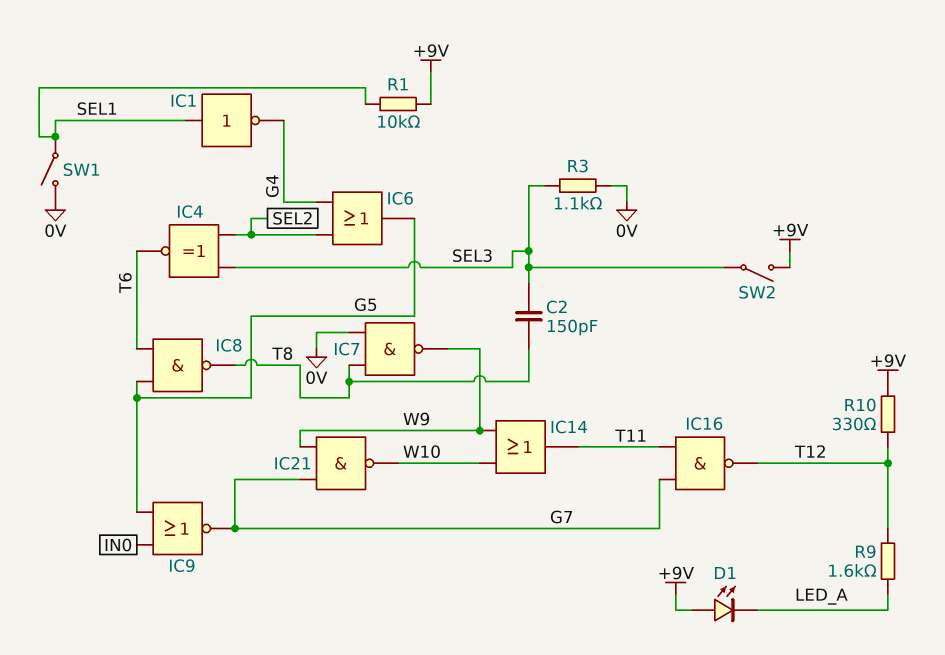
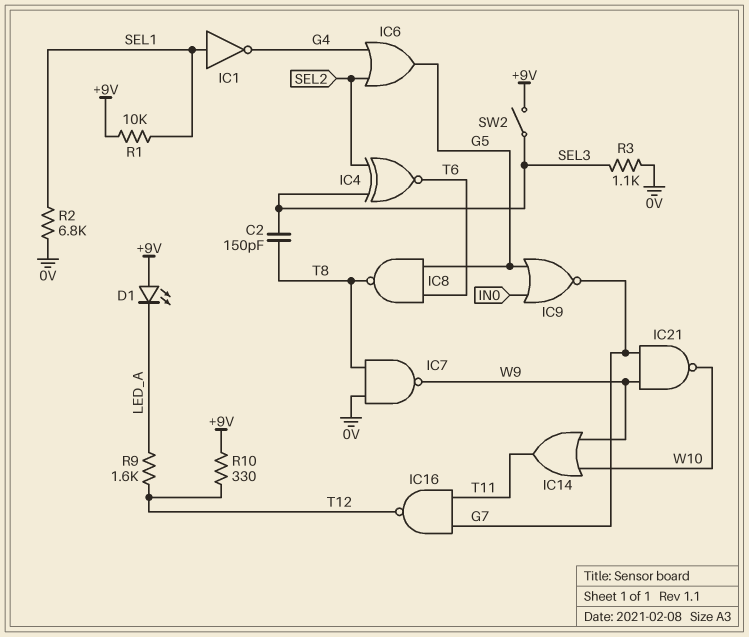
R2: none -> 6.8k (0V, SEL1)
SW1: switch (0V, SEL1) -> none

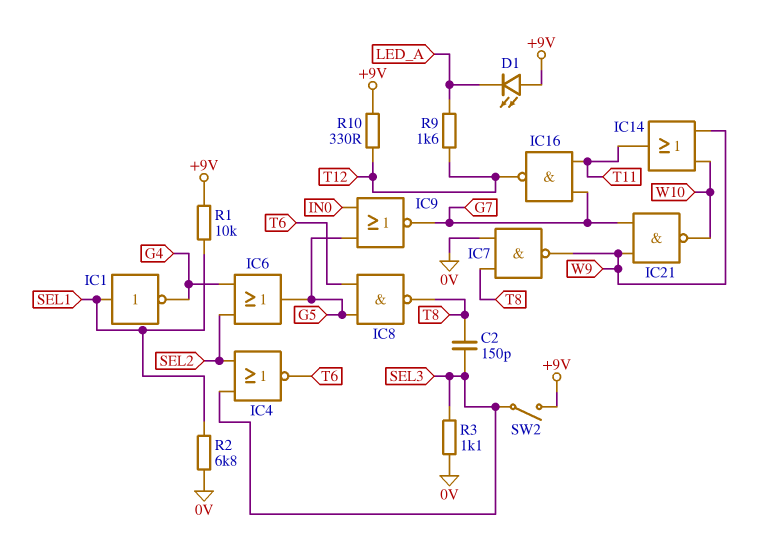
IC4: XNOR (in SEL2, in SEL3, out T6) -> NOR (in SEL2, in SEL3, out T6)

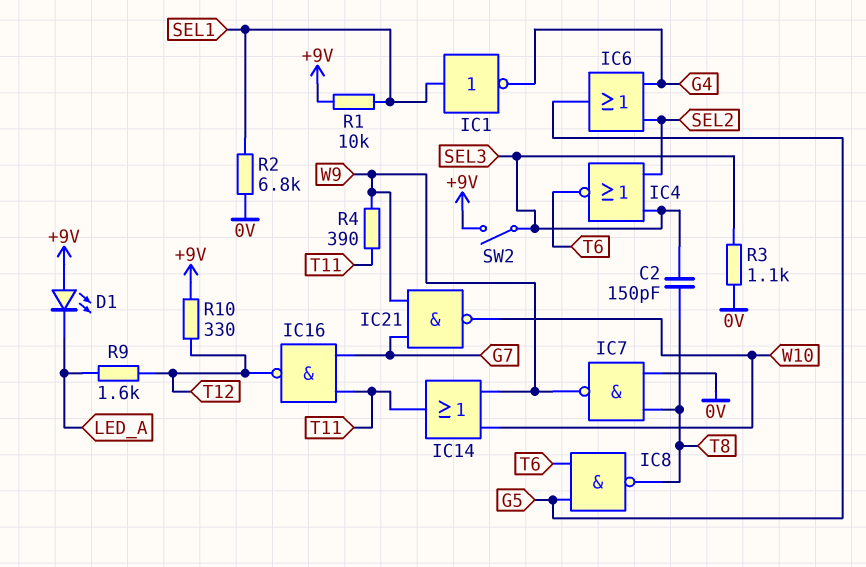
IC9: NOR (in G5, in IN0, out G7) -> none
R4: none -> 390 (T11, W9)

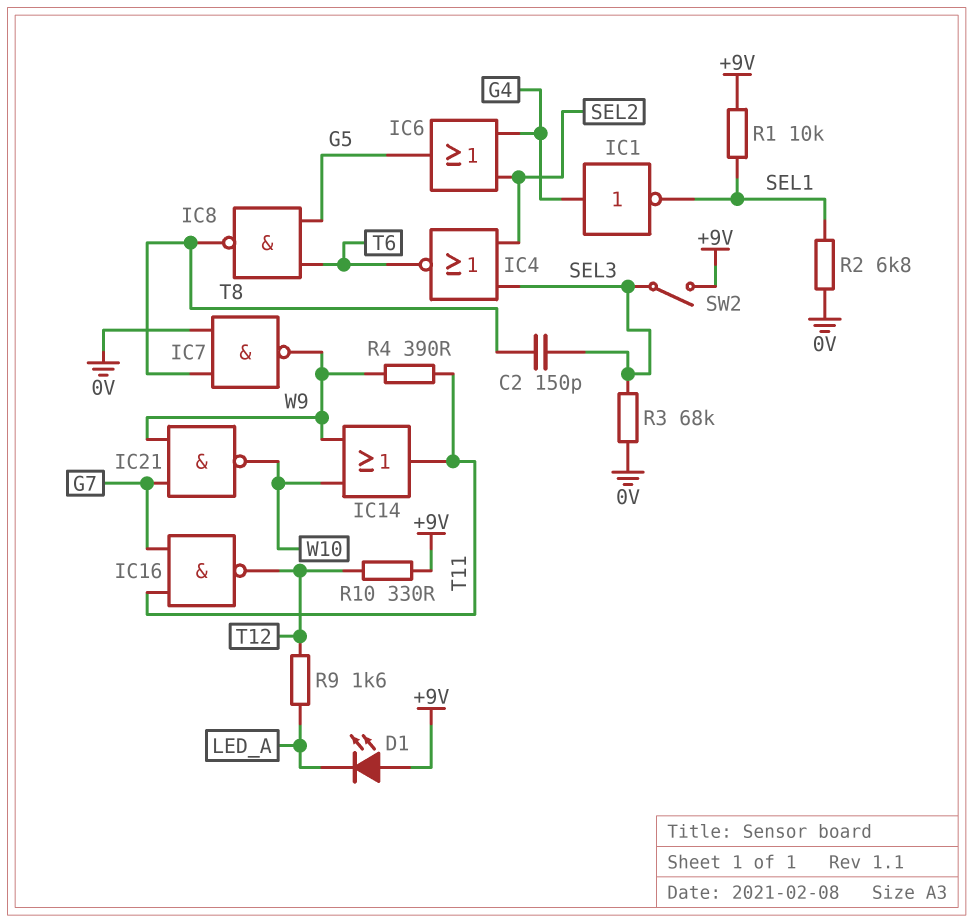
IC1: NOT (in SEL1, out G4) -> NOT (in G4, out SEL1)
R3: 1.1k (0V, SEL3) -> 68k (0V, SEL3)

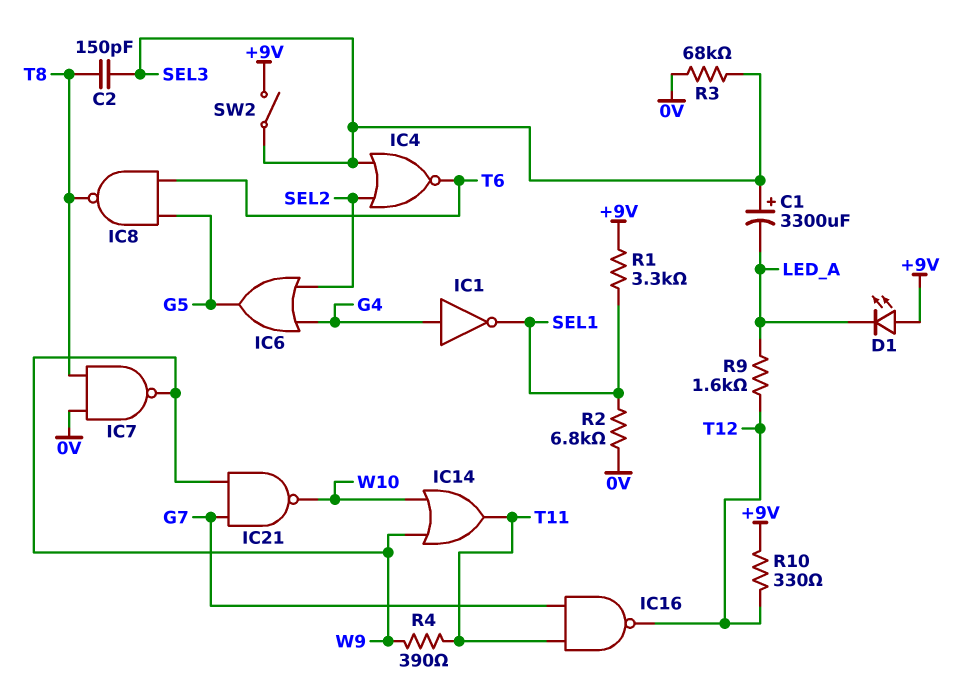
C1: none -> 3300uF (plus SEL3, minus LED_A)
R1: 10k (+9V, SEL1) -> 3.3k (+9V, SEL1)

